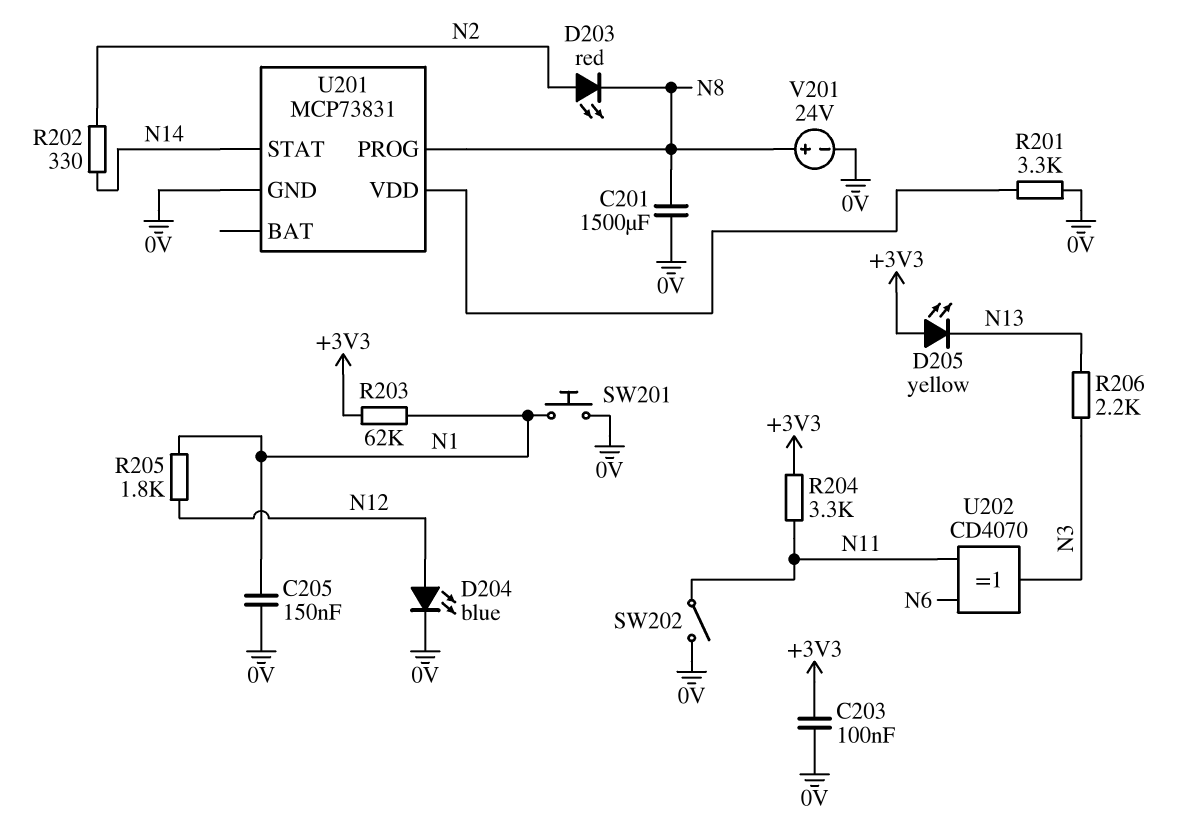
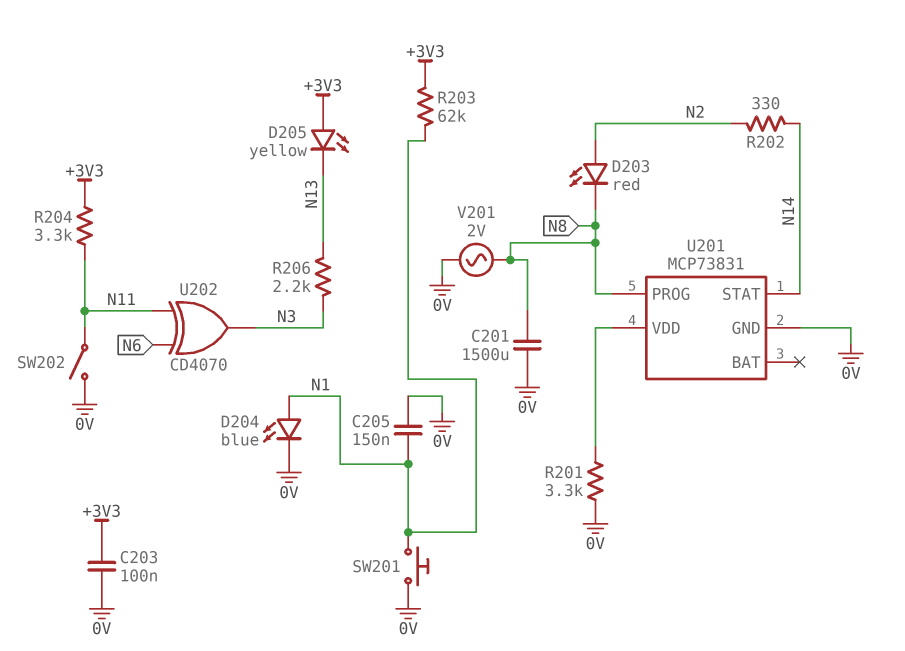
D204: LED blue (A N12, K 0V) -> LED blue (A N1, K 0V)
R205: 1.8k (N1, N12) -> none
V201: 24V (plus N8, minus 0V) -> AC 2V (0V, N8)

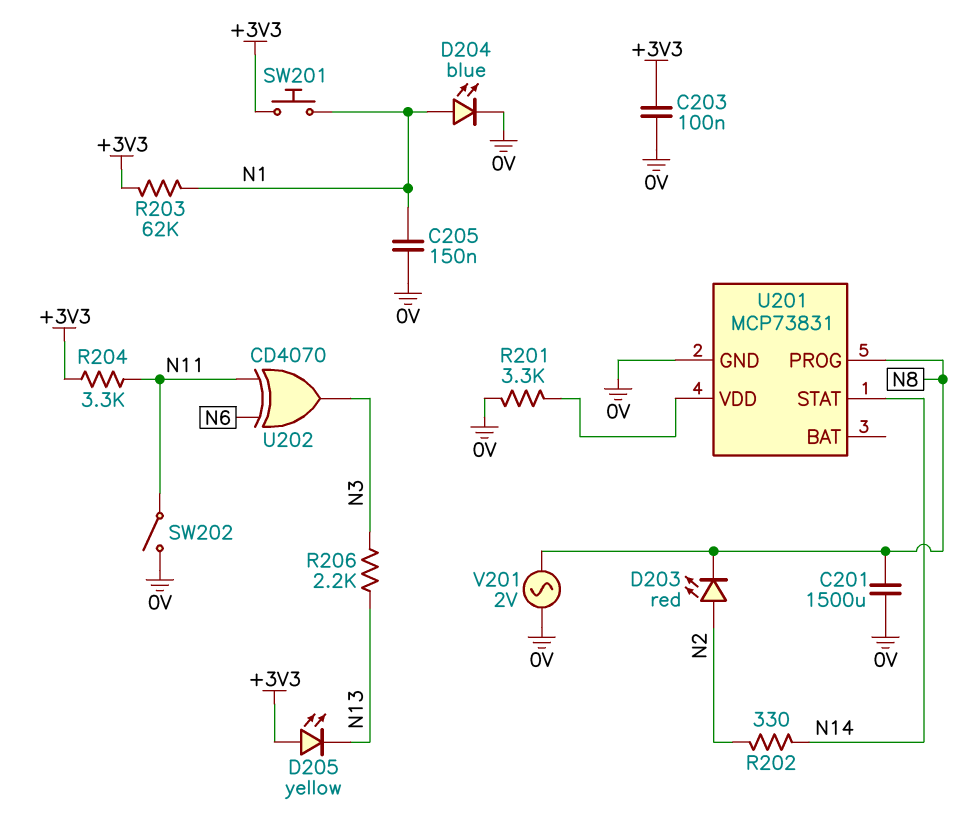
SW201: button (0V, N1) -> button (+3V3, N1)

